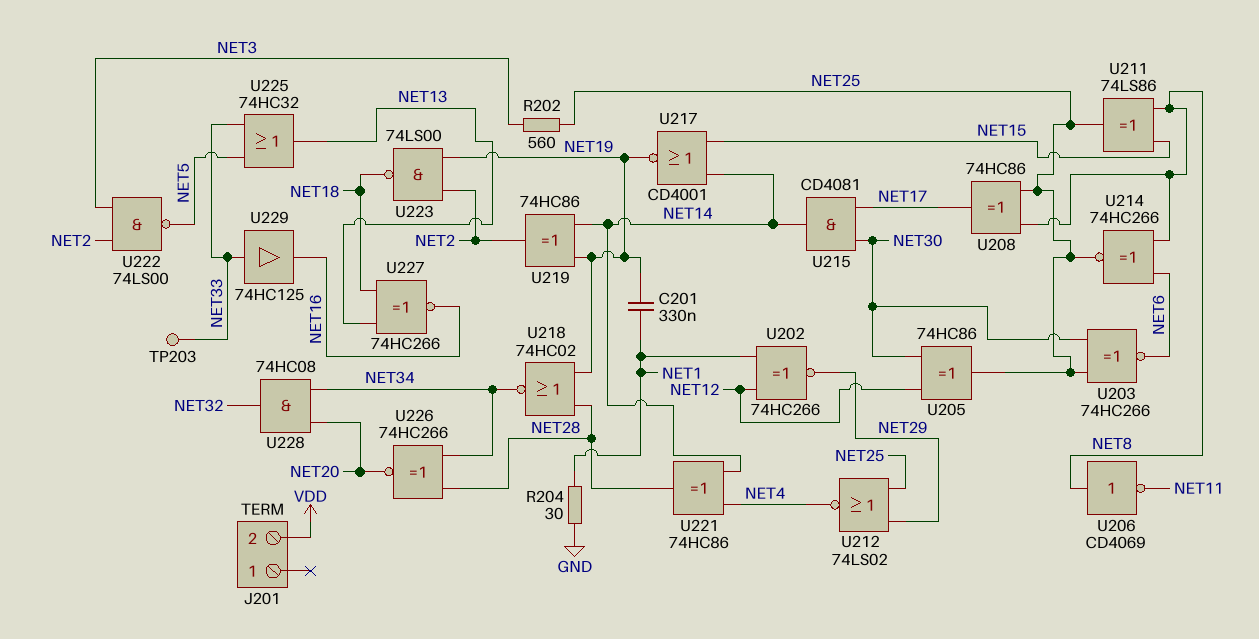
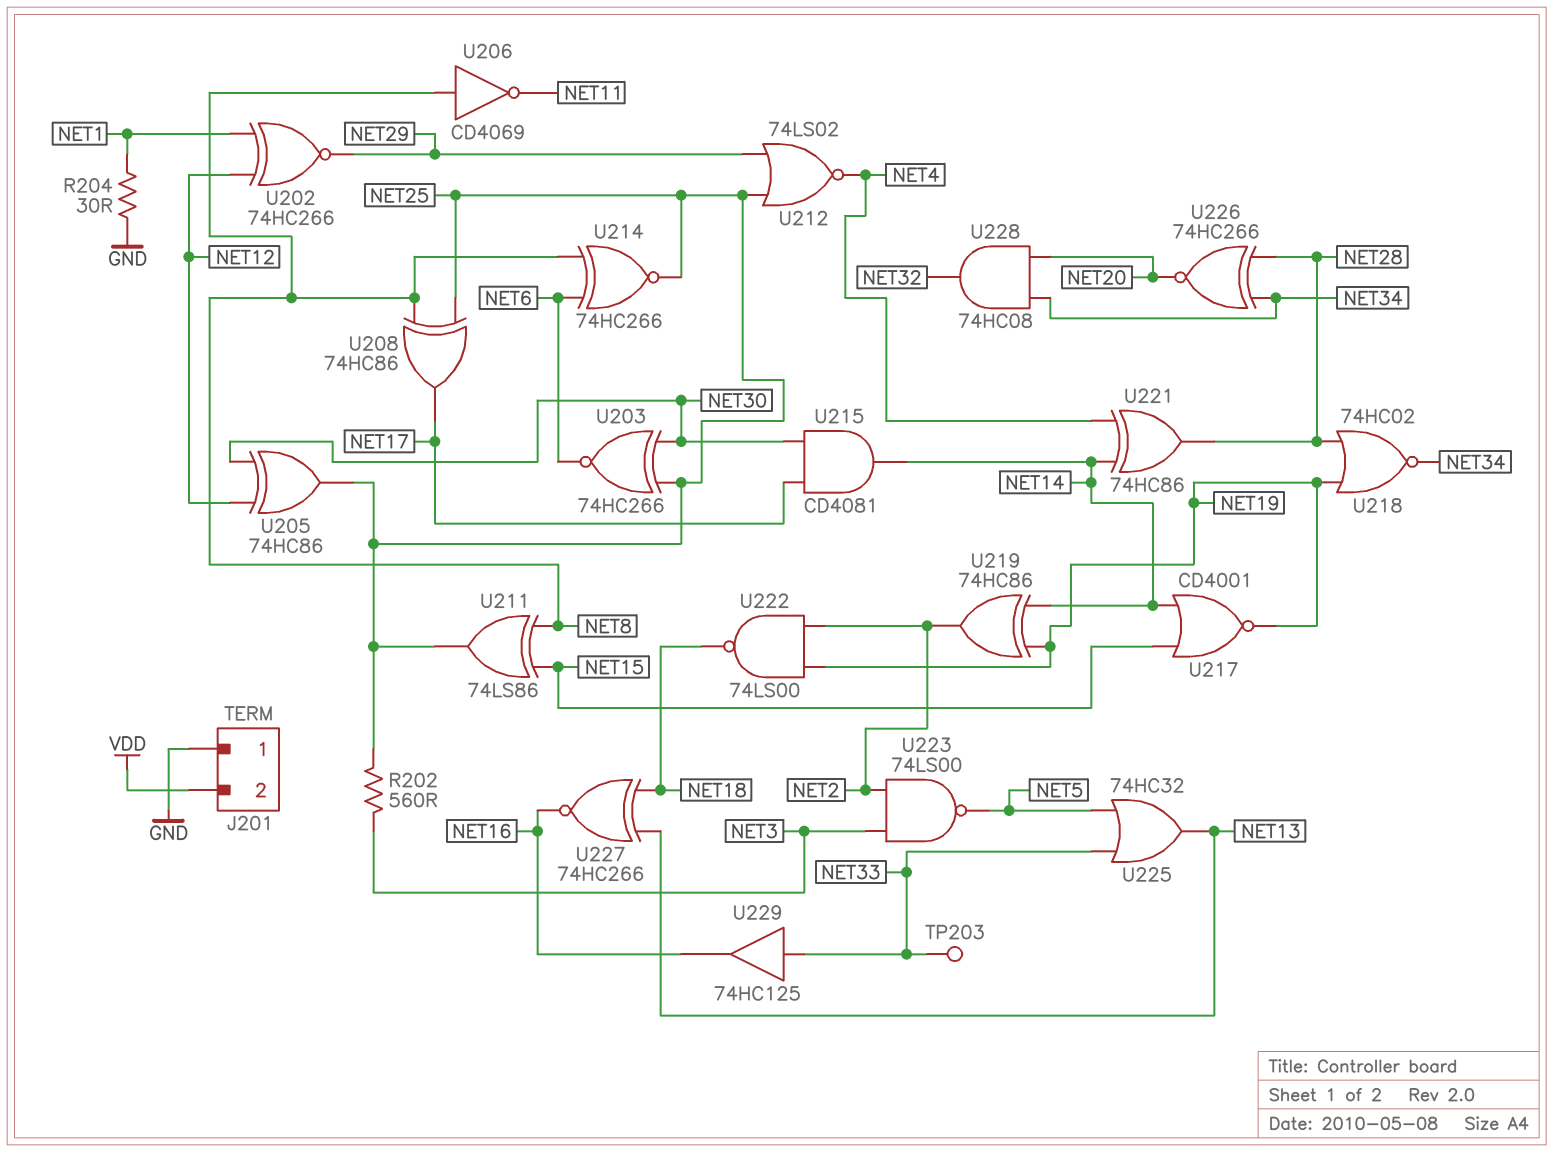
C201: 330nF (NET1, NET19) -> none
J201 pin 1: none -> GND
U222: NAND 74LS00 (in NET2, in NET3, out NET5) -> NAND 74LS00 (in NET2, in NET19, out NET18)
U223: NAND 74LS00 (in NET2, in NET19, out NET18) -> NAND 74LS00 (in NET2, in NET3, out NET5)

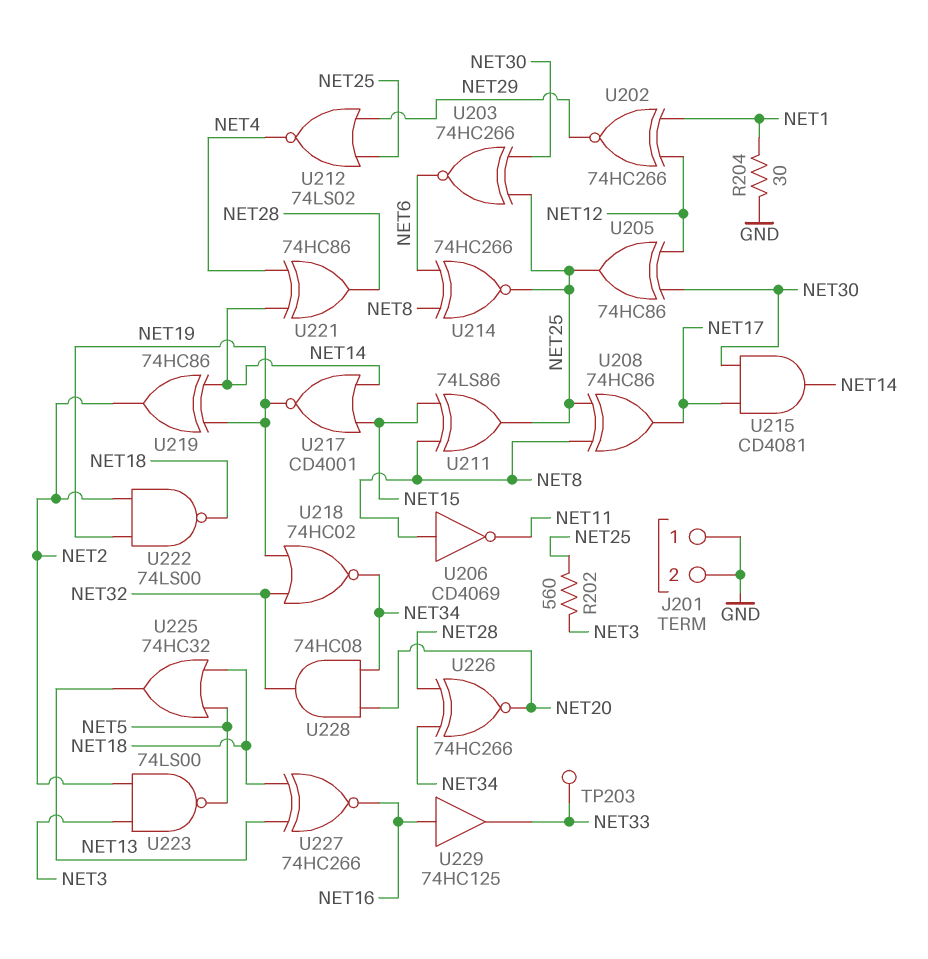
J201 pin 2: VDD -> GND
U218: NOR 74HC02 (in NET19, in NET28, out NET34) -> NOR 74HC02 (in NET19, in NET32, out NET34)
U225: OR 74HC32 (in NET5, in NET33, out NET13) -> OR 74HC32 (in NET5, in NET18, out NET13)
U229: buffer 74HC125 (in NET33, out NET16) -> buffer 74HC125 (in NET16, out NET33)

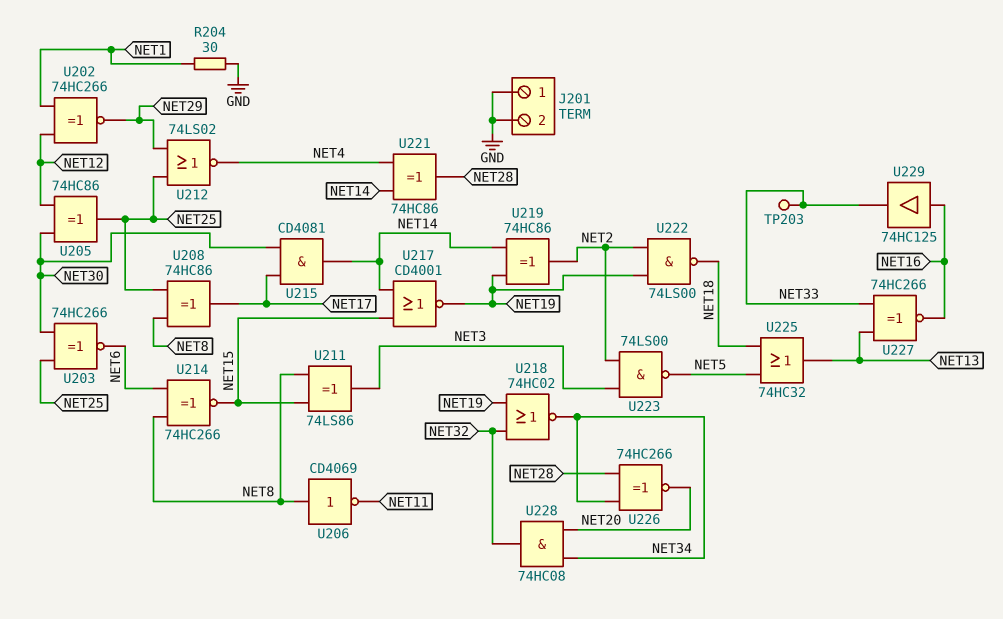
R202: 560 (NET3, NET25) -> none
U211: XOR 74LS86 (in NET8, in NET15, out NET25) -> XOR 74LS86 (in NET8, in NET15, out NET3)
U214: XNOR 74HC266 (in NET6, in NET8, out NET25) -> XNOR 74HC266 (in NET6, in NET8, out NET15)
U227: XNOR 74HC266 (in NET13, in NET18, out NET16) -> XNOR 74HC266 (in NET13, in NET33, out NET16)

